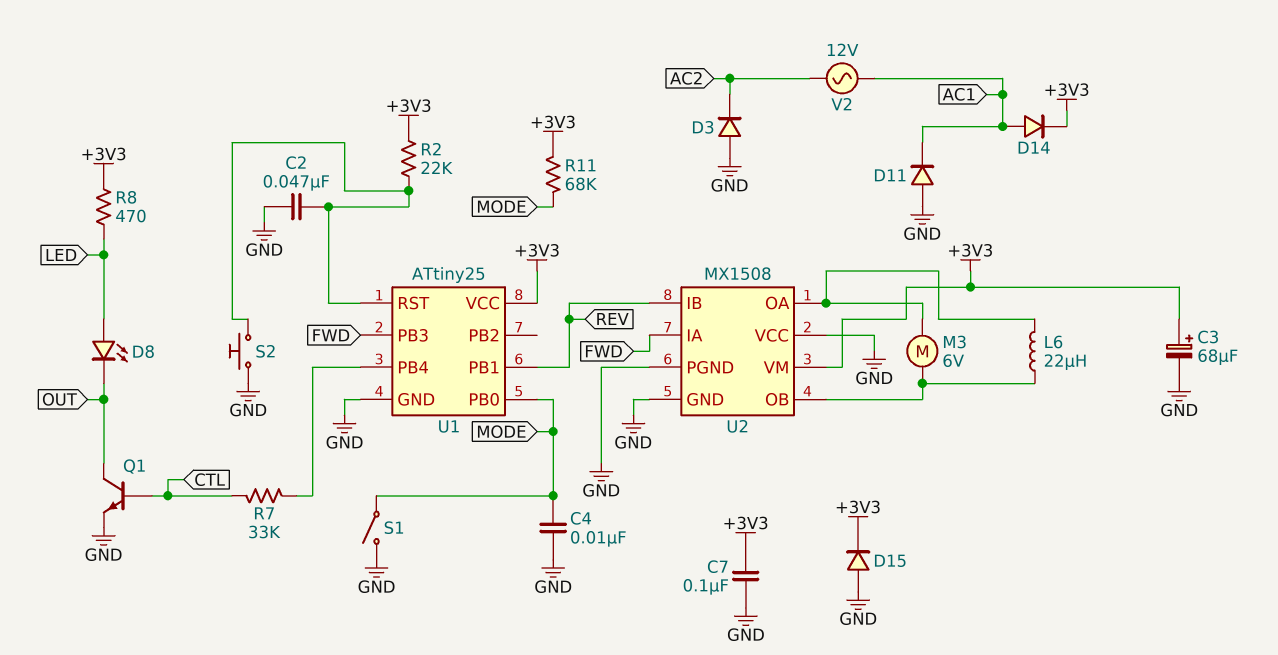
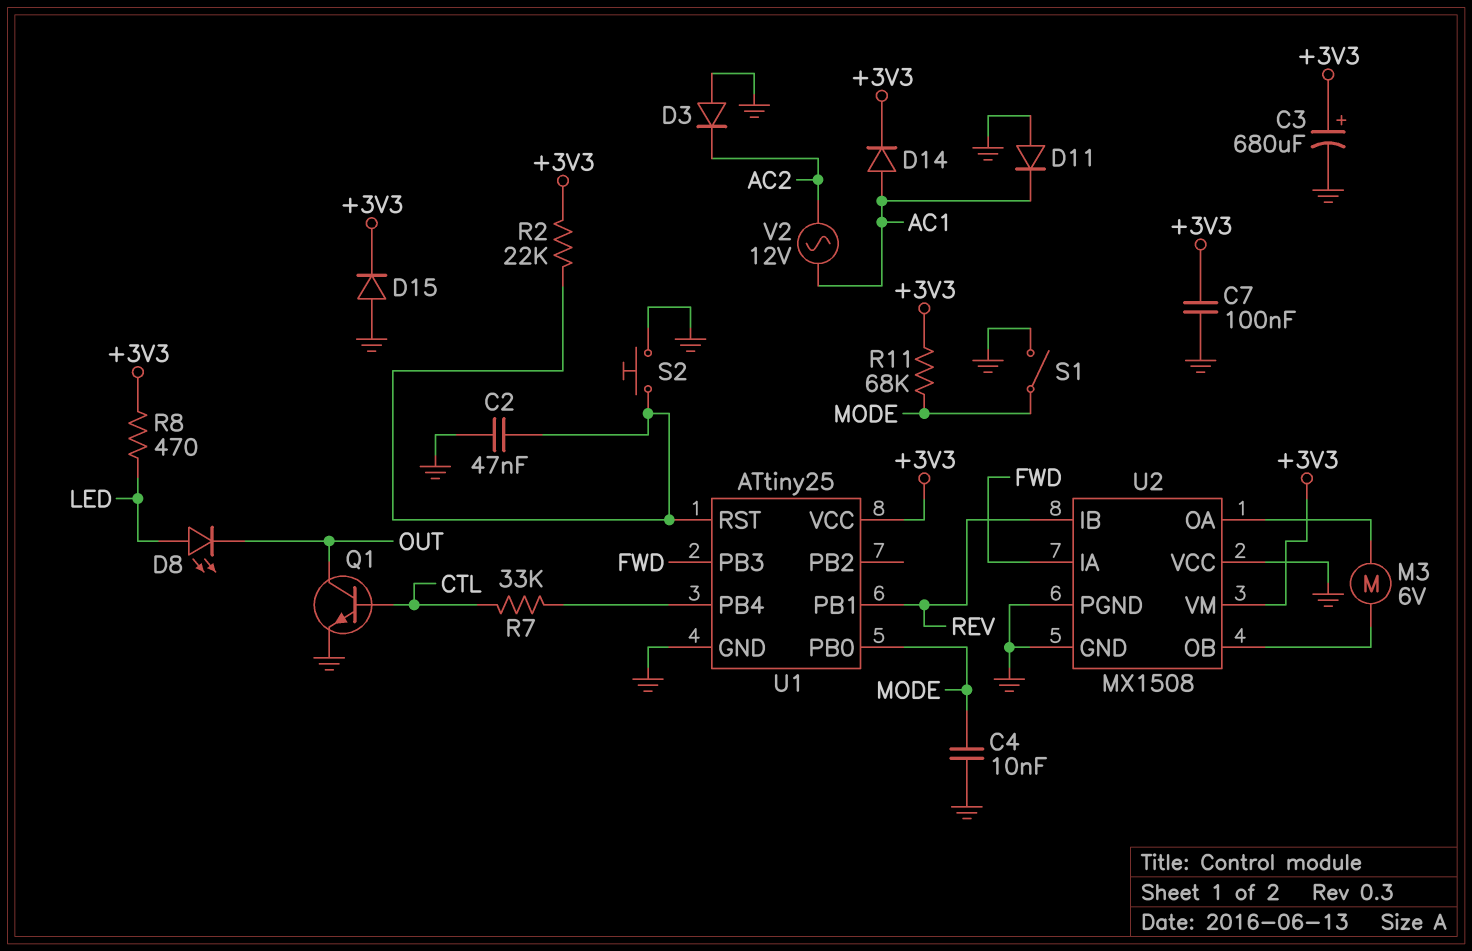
C3: 68uF (plus +3V3, minus GND) -> 680uF (plus +3V3, minus GND)
L6: 22uH (U2/OA, U2/OB) -> none

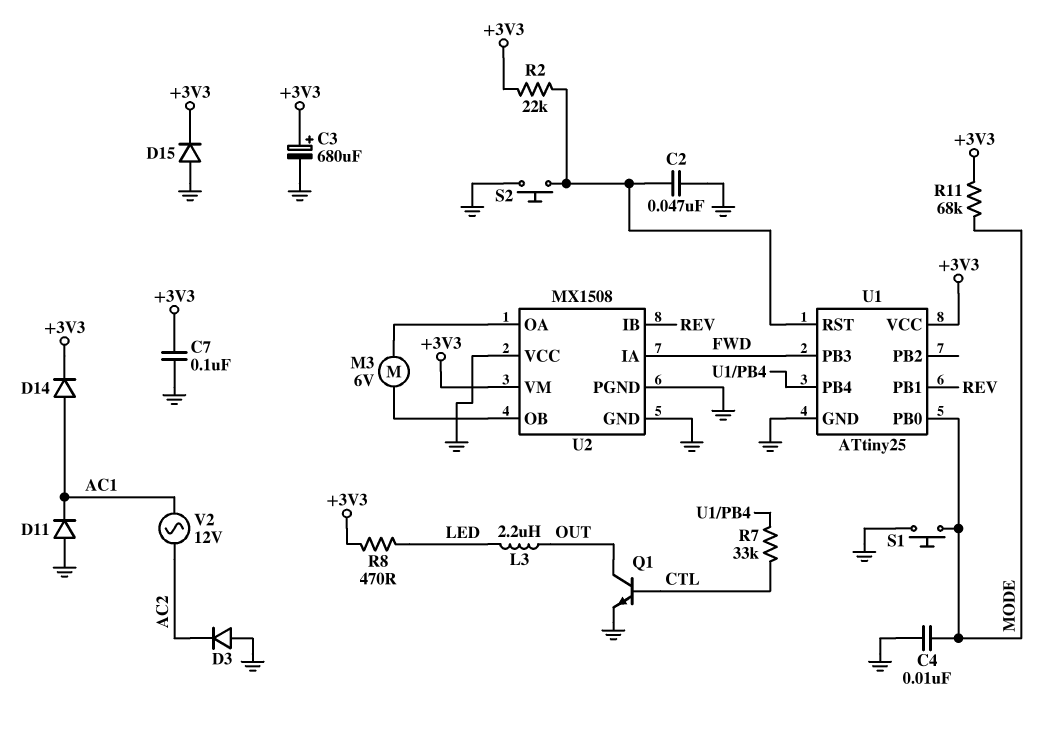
D8: LED (A LED, K OUT) -> none
L3: none -> 2.2uH (LED, OUT)
S1: switch (GND, MODE) -> button (GND, MODE)

